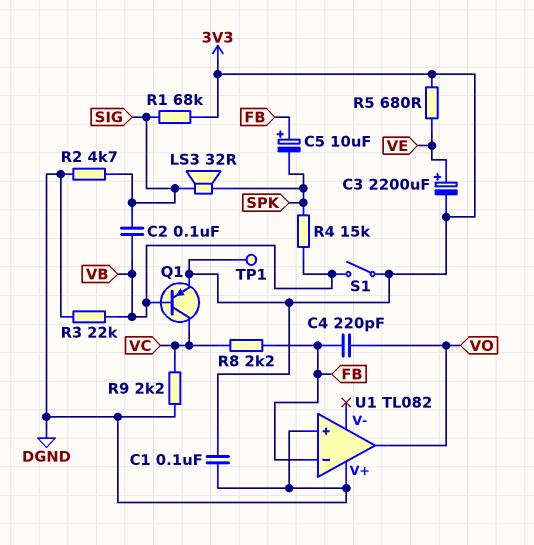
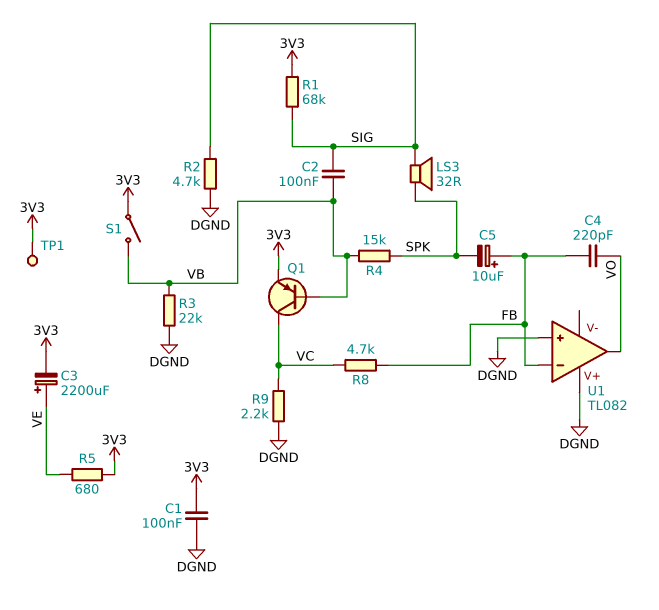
R8: 2.2k (FB, VC) -> 4.7k (FB, VC)

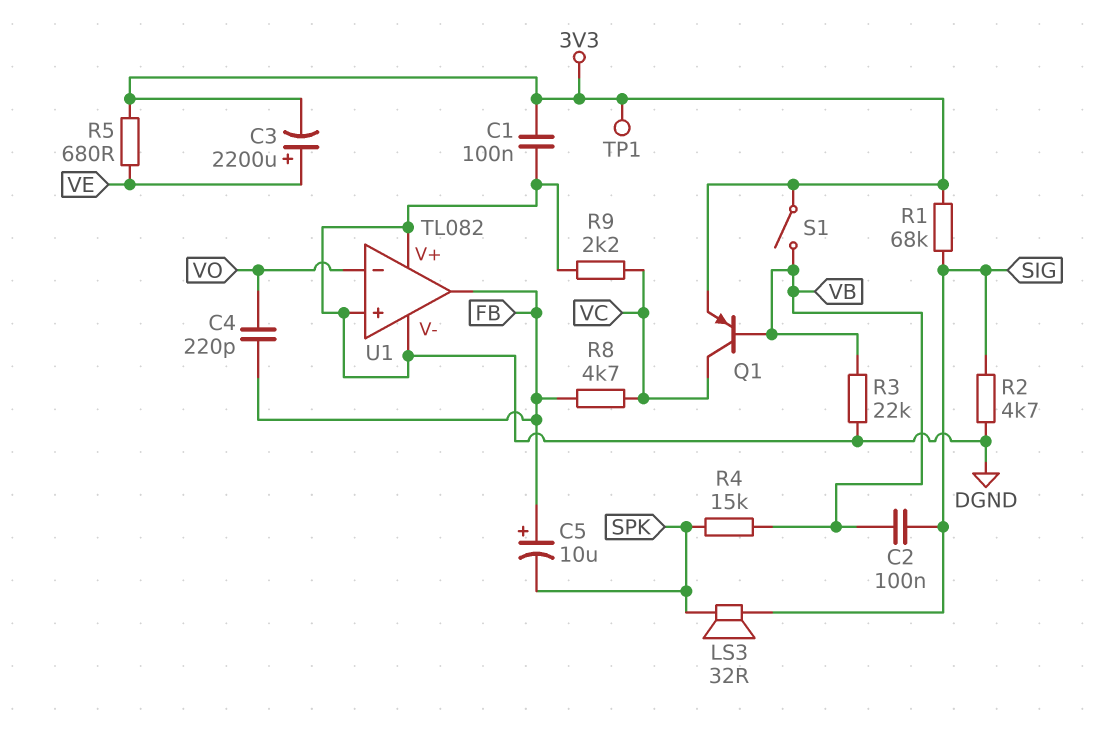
U1 pin V-: none -> DGND
U1 pin in-: FB -> VO
U1 pin out: VO -> FB

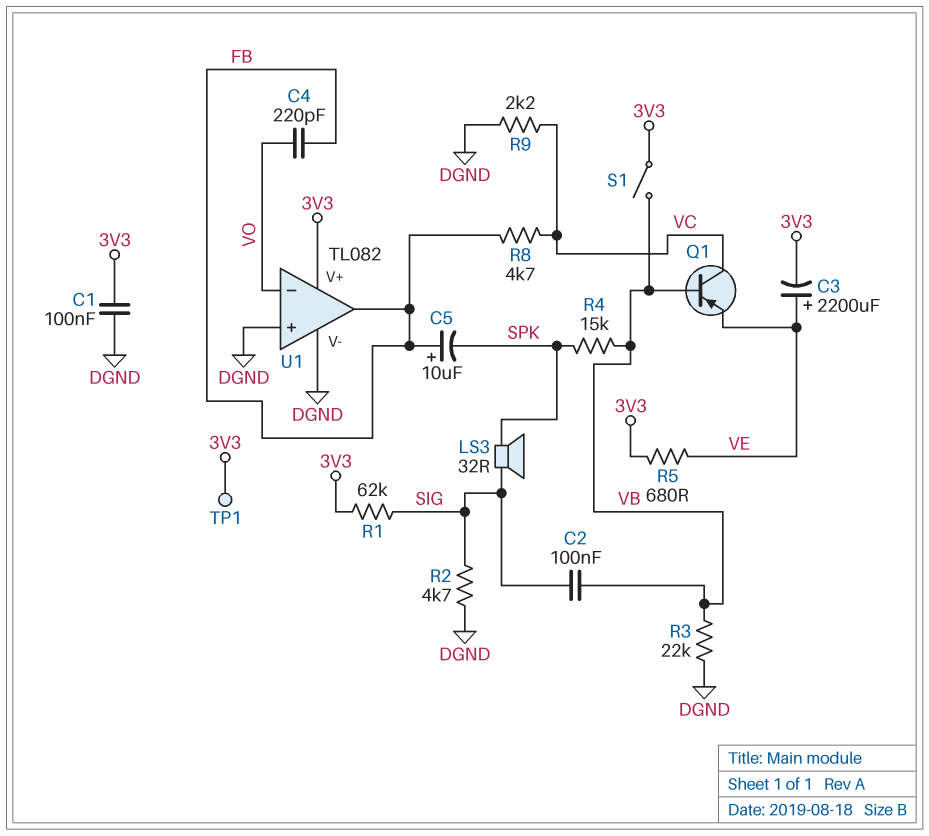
Q1: PNP (B VB, C VC, E 3V3) -> PNP (B VB, C VC, E VE)
R1: 68k (3V3, SIG) -> 62k (3V3, SIG)
U1 pin V+: DGND -> 3V3

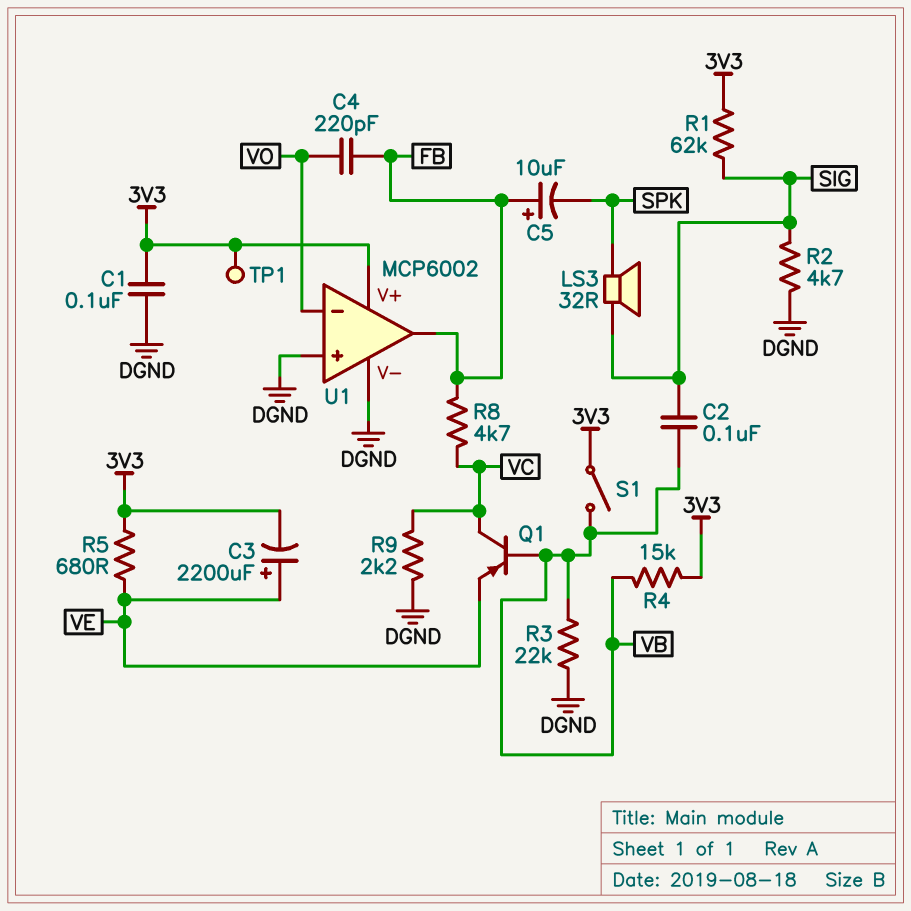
R4: 15k (SPK, VB) -> 15k (3V3, VB)
U1: TL082 -> MCP6002

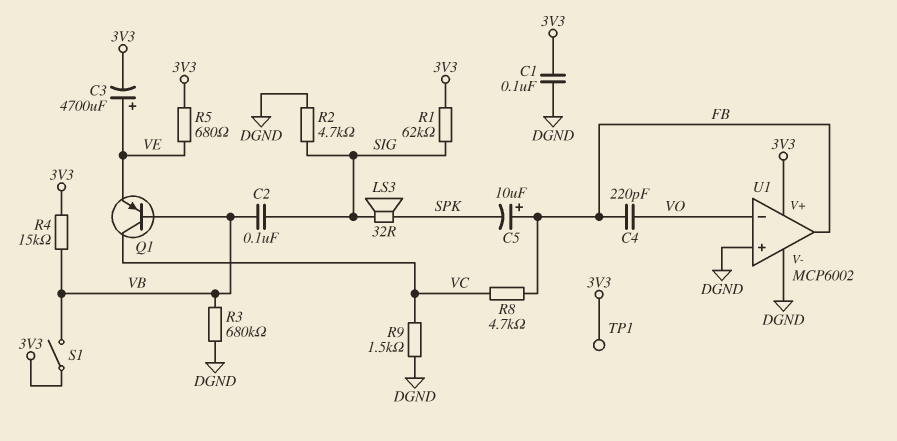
C3: 2200uF (plus VE, minus 3V3) -> 4700uF (plus VE, minus 3V3)
R3: 22k (DGND, VB) -> 680k (DGND, VB)
R9: 2.2k (DGND, VC) -> 1.5k (DGND, VC)

